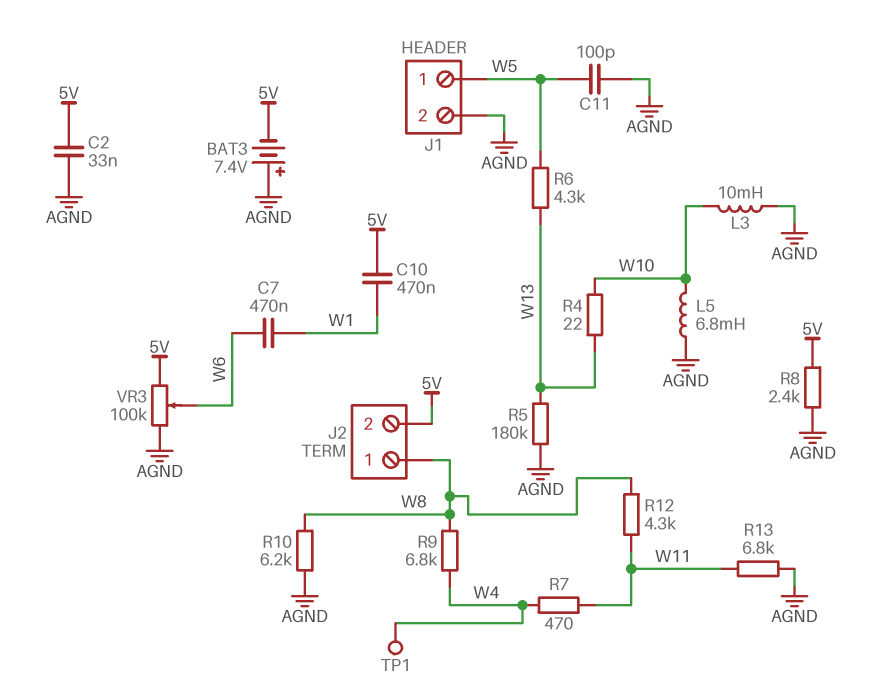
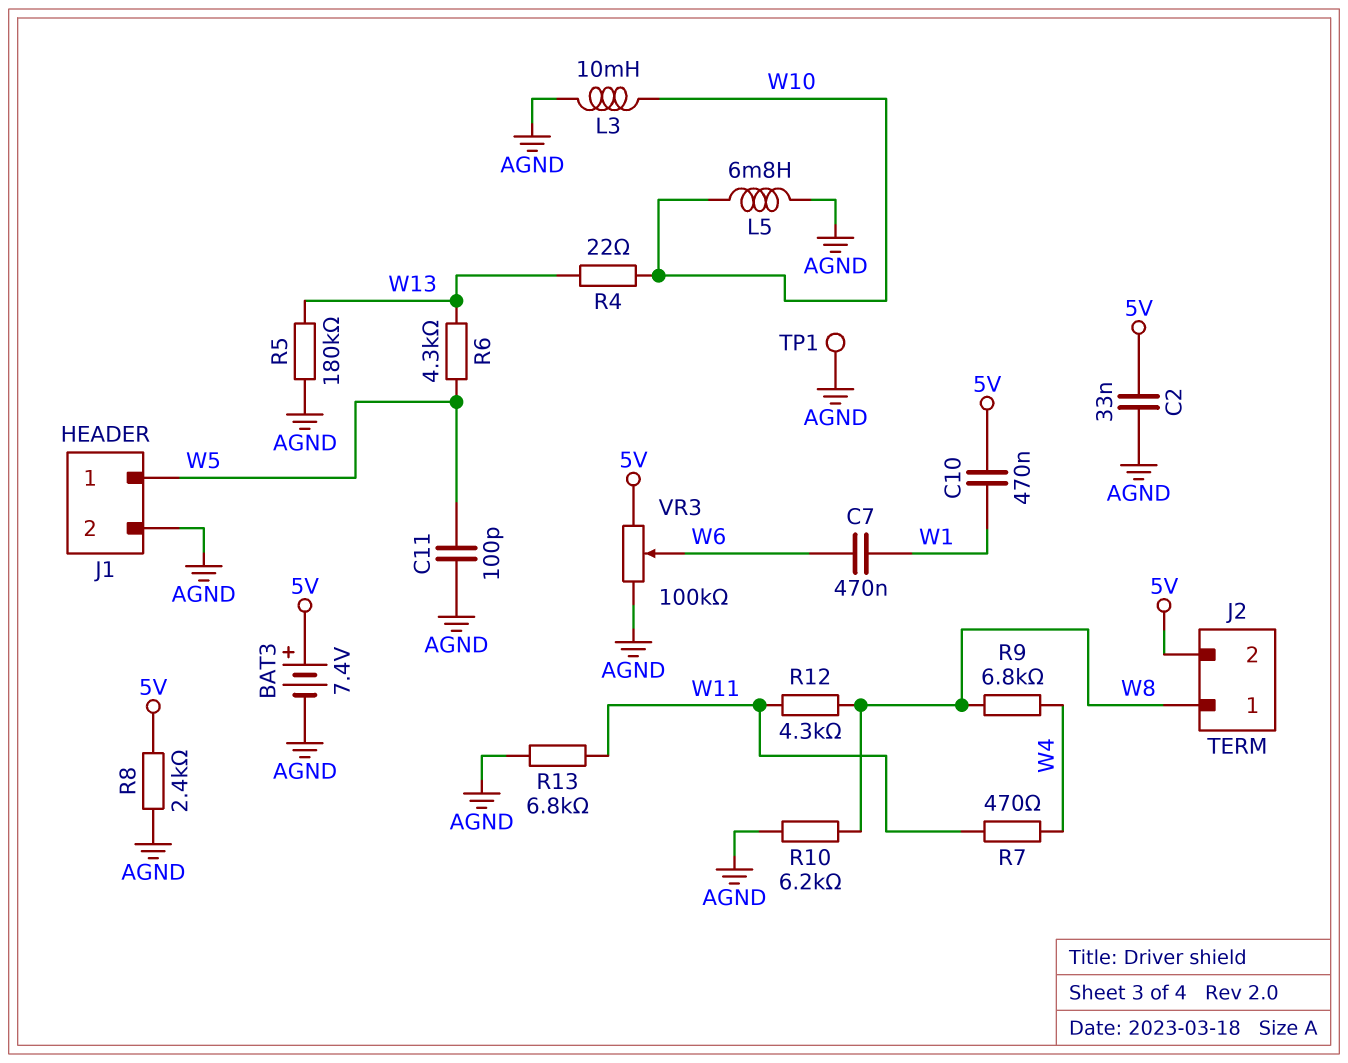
BAT3: 7.4V (plus AGND, minus 5V) -> 7.4V (plus 5V, minus AGND)
TP1: test point (W4) -> test point (AGND)

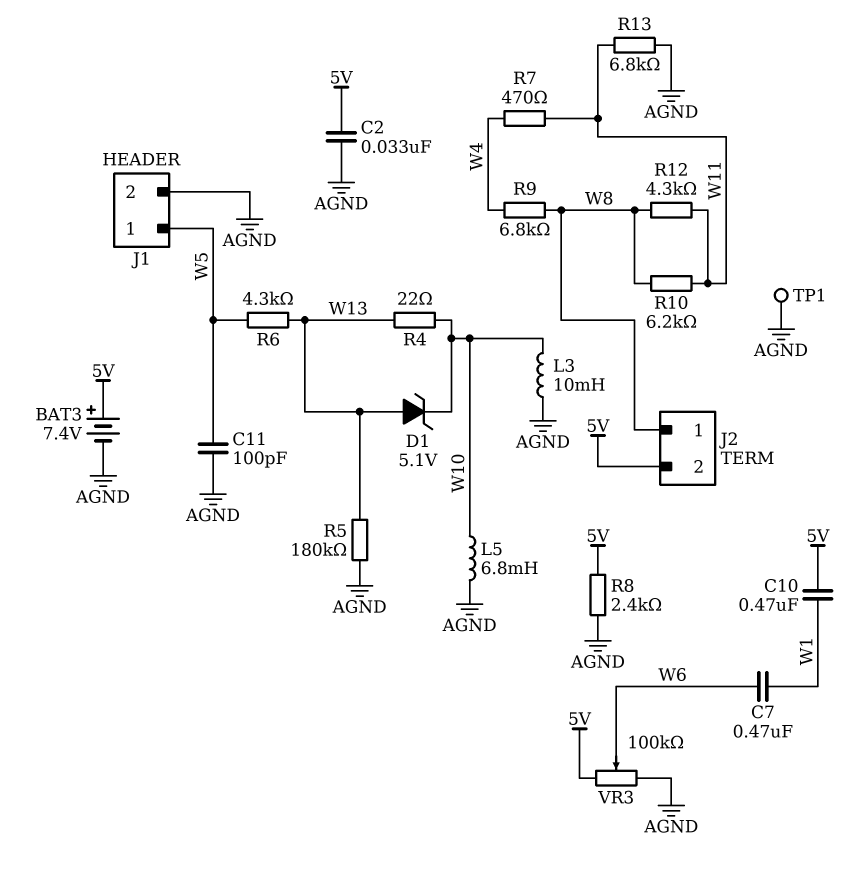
D1: none -> zener 5.1V (A W13, K W10)
R10: 6.2k (AGND, W8) -> 6.2k (W8, W11)

